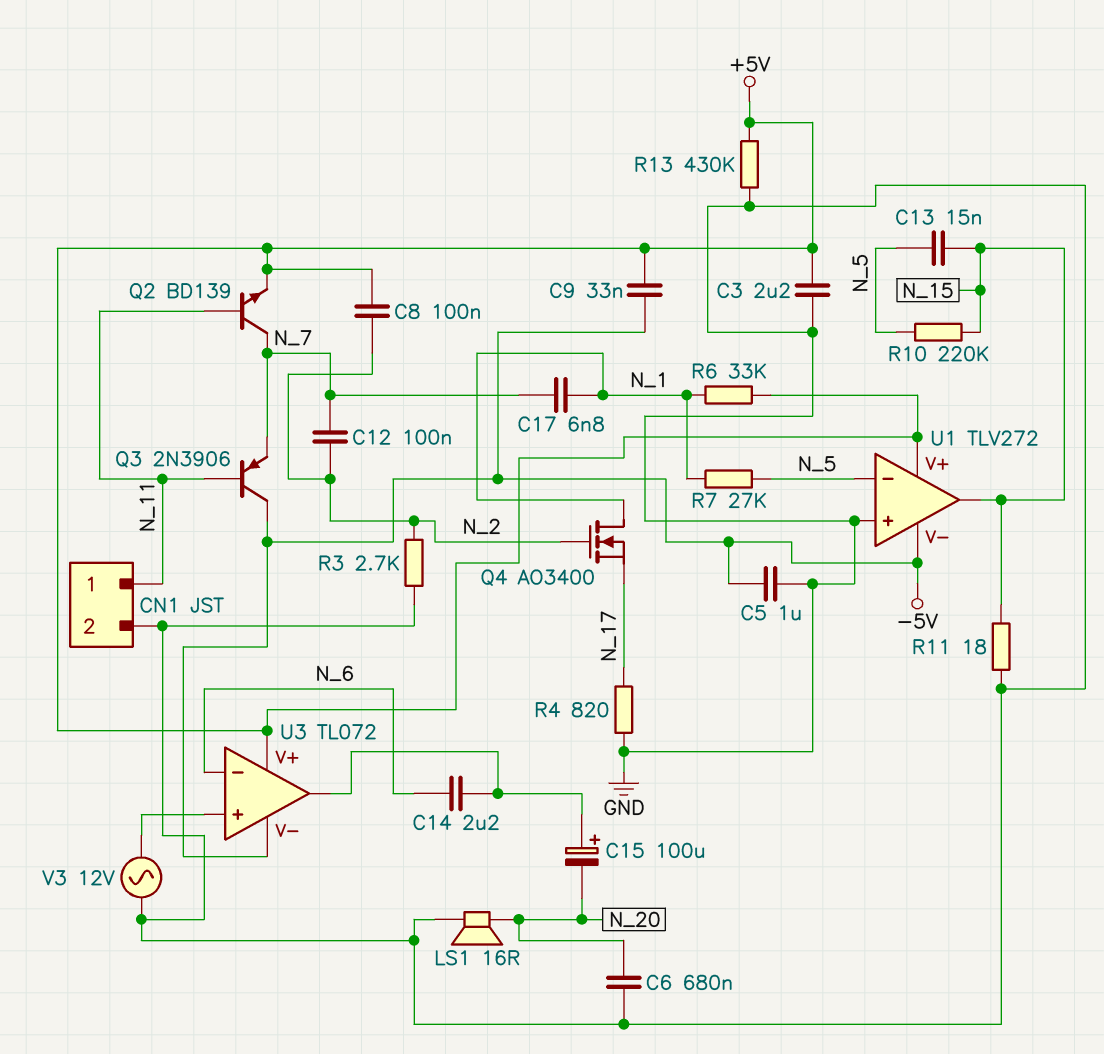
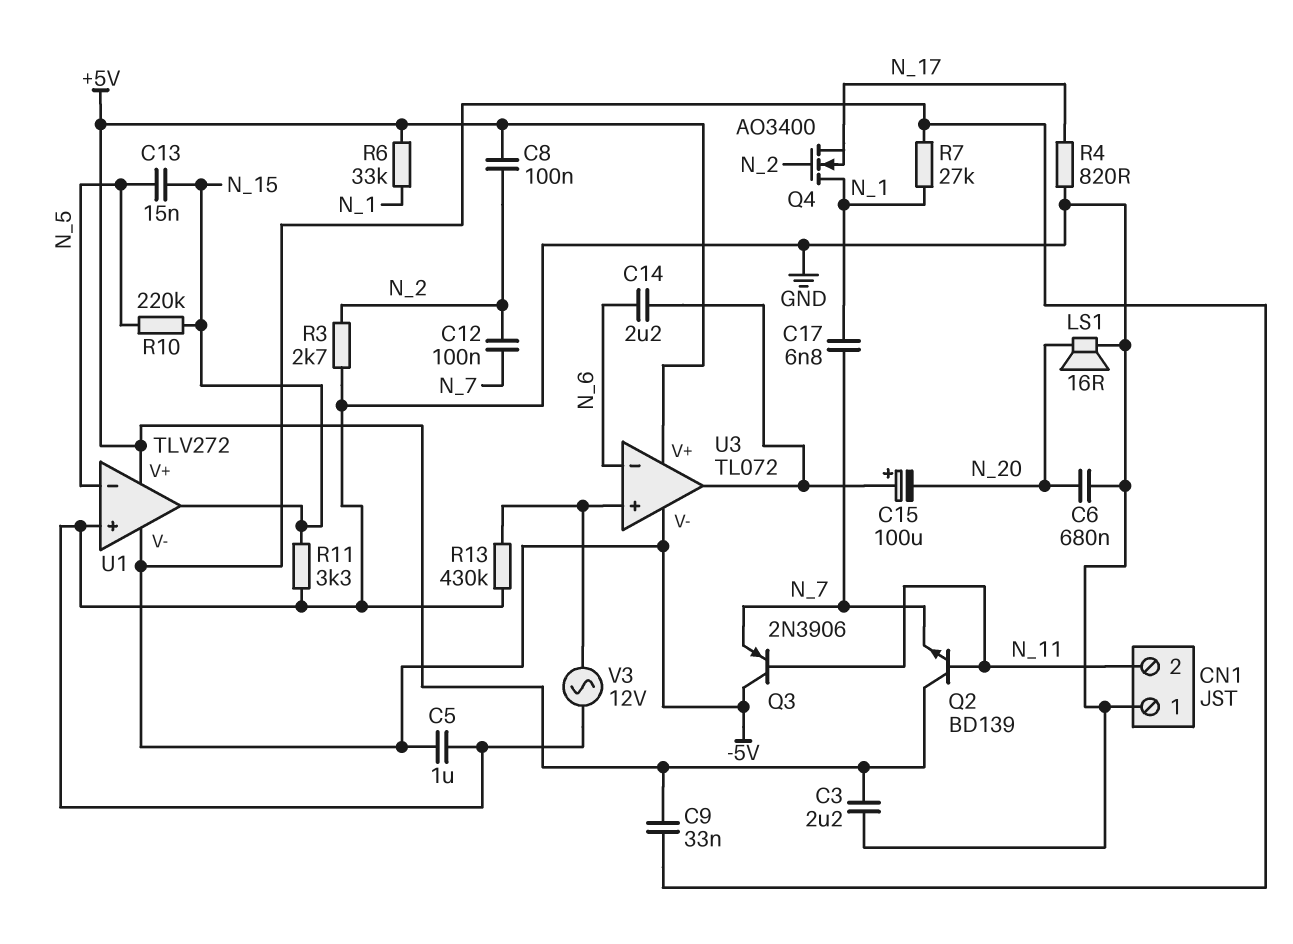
CN1 pin 1: N_11 -> GND
CN1 pin 2: GND -> N_11
Q2: NPN BD139 (B N_11, C N_7, E +5V) -> NPN BD139 (B N_11, C +5V, E N_7)
R7: 27k (N_1, N_5) -> 27k (-5V, N_1)
R11: 18 (GND, N_15) -> 3.3k (GND, N_15)
R13: 430k (+5V, GND) -> 430k (GND, U3/in+)

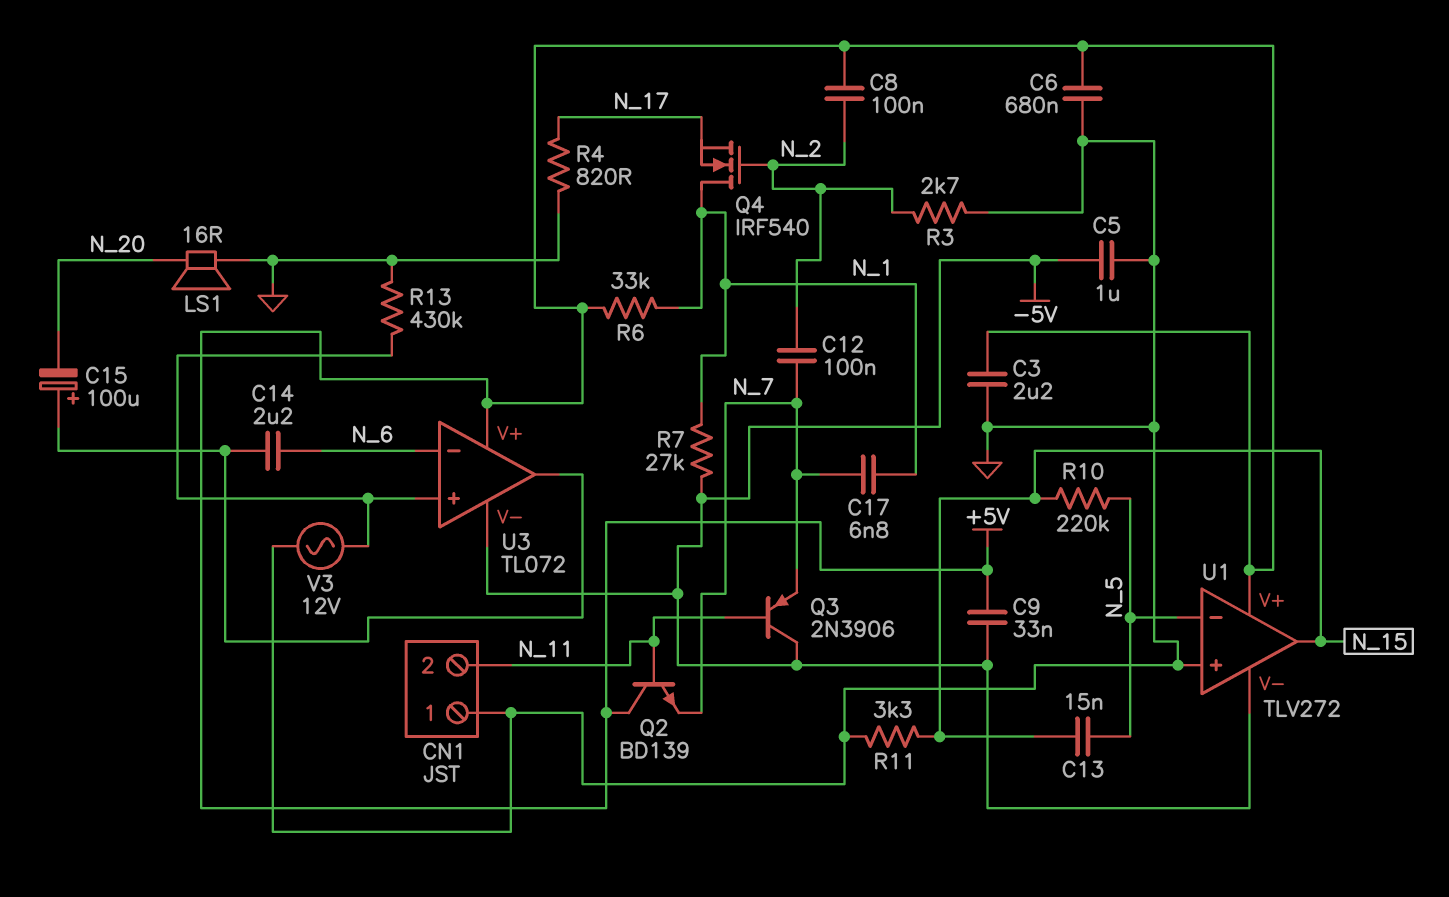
C6: 680nF (GND, N_20) -> 680nF (+5V, GND)
Q4: NMOS AO3400 (G N_2, D N_1, S N_17) -> NMOS IRF540 (G N_2, D N_1, S N_17)

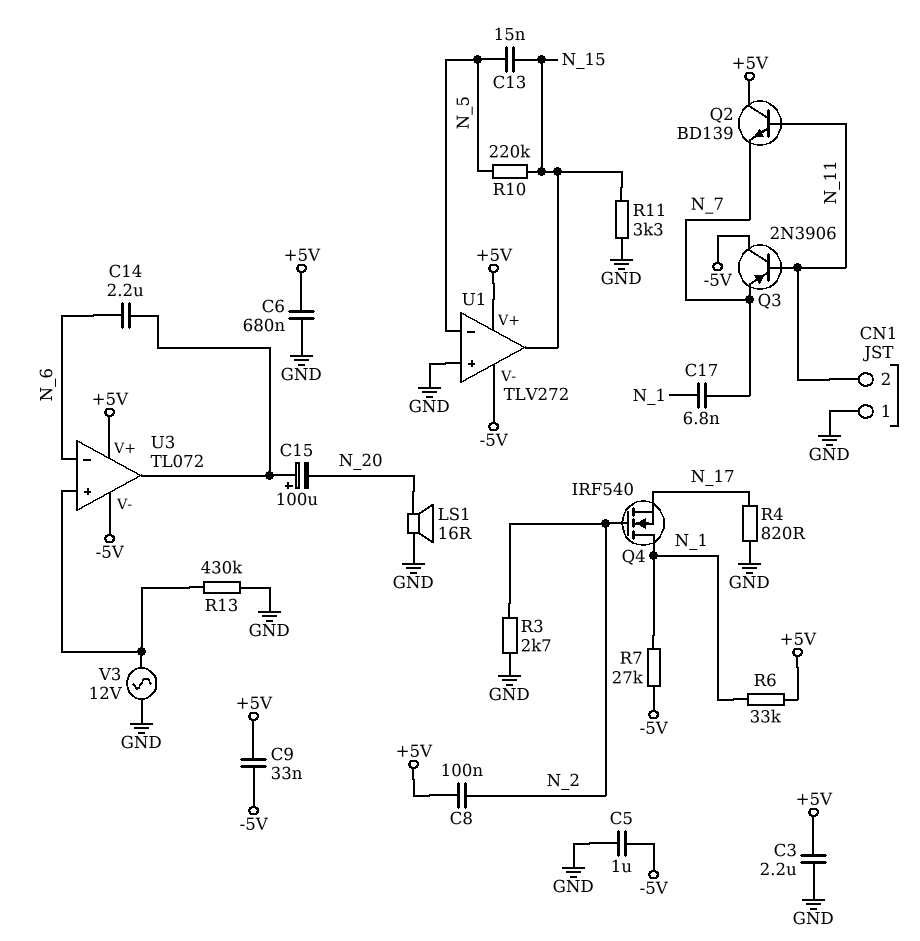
C12: 100nF (N_2, N_7) -> none

